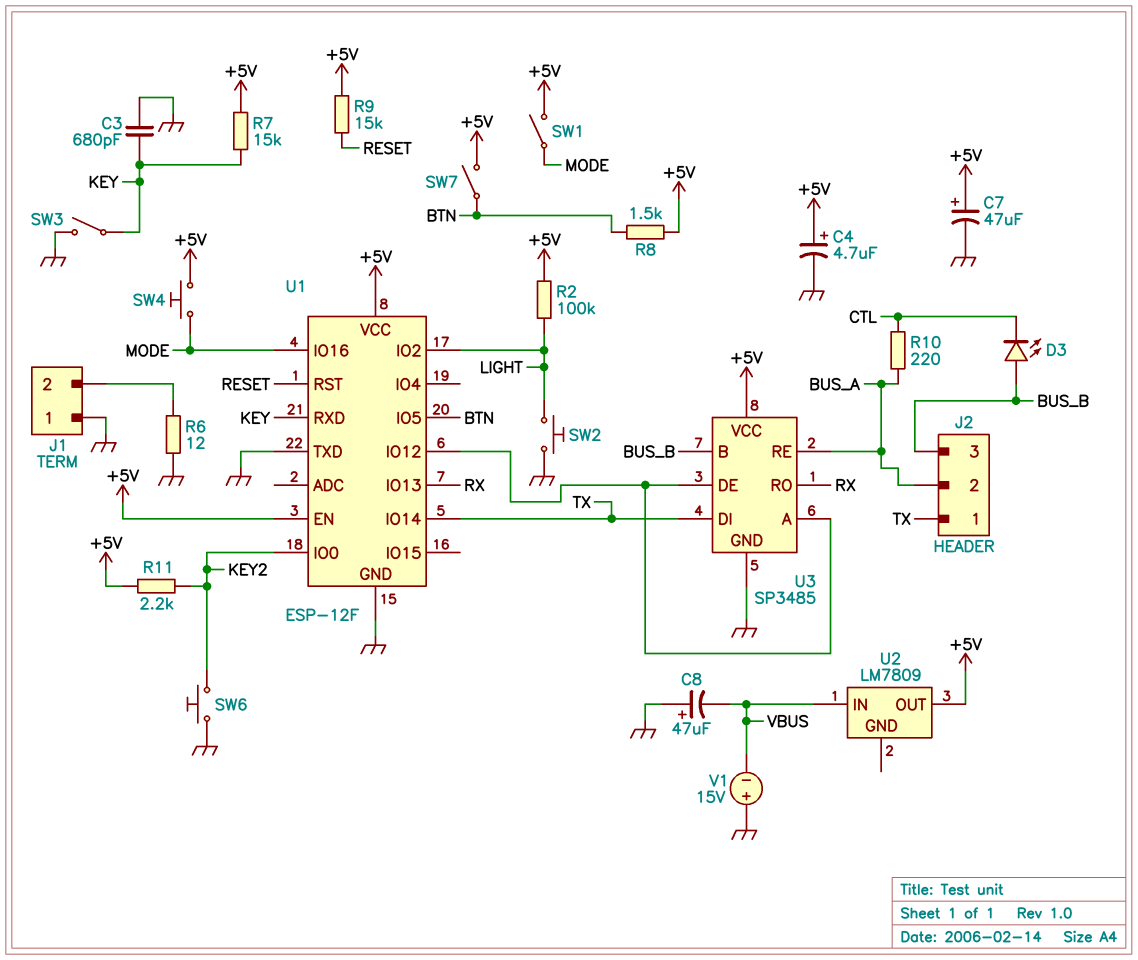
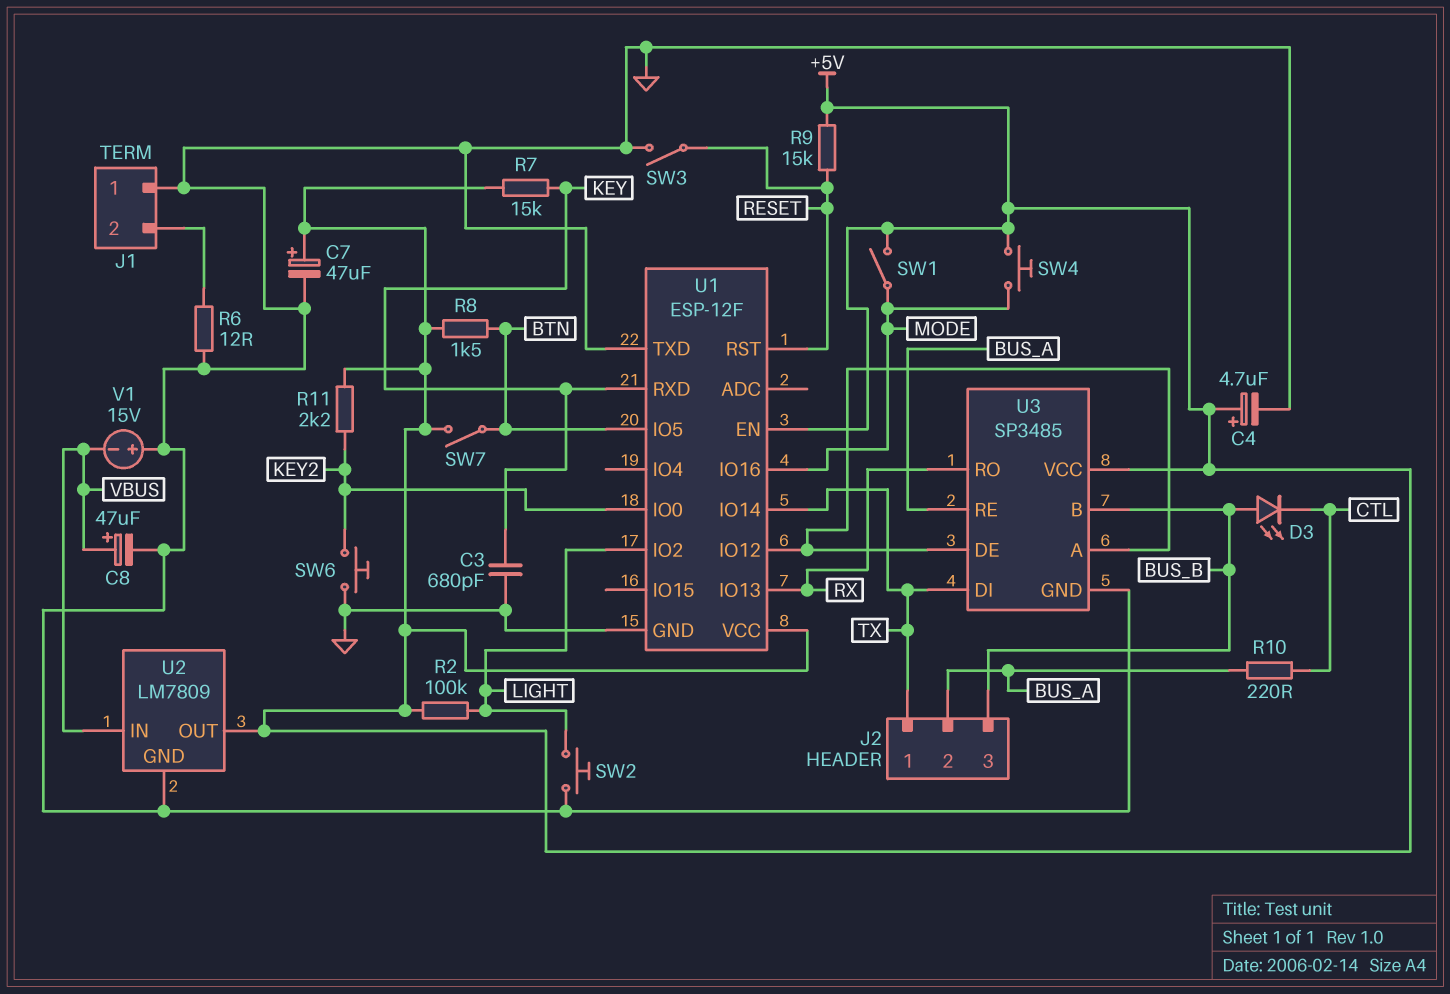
C8: 47uF (plus GND, minus VBUS) -> 47uF (plus VBUS, minus GND)
SW3: switch (GND, KEY) -> switch (GND, RESET)
U2 pin GND: none -> GND

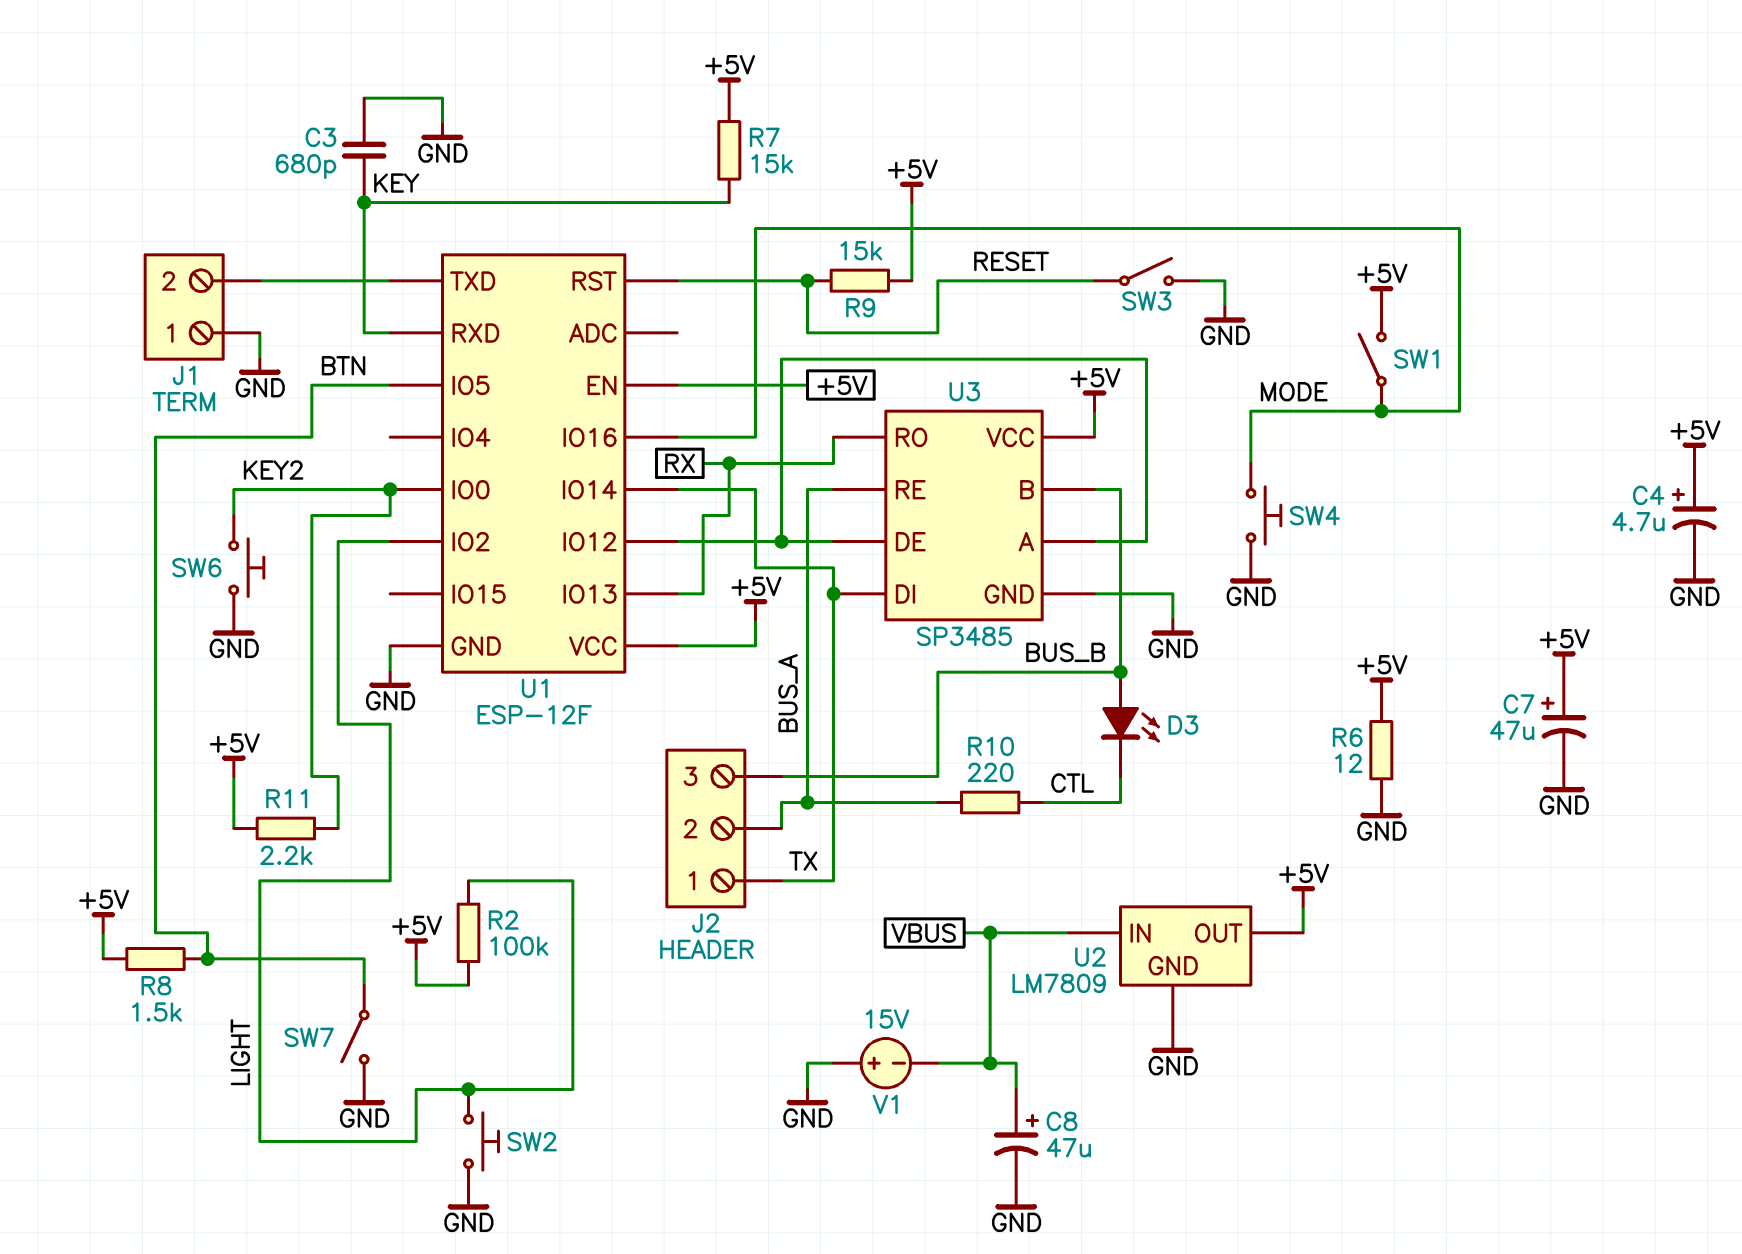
R6: 12 (GND, J1/2) -> 12 (+5V, GND)
SW4: button (+5V, MODE) -> button (GND, MODE)
SW7: switch (+5V, BTN) -> switch (BTN, GND)
U1 pin TXD: GND -> J1/2

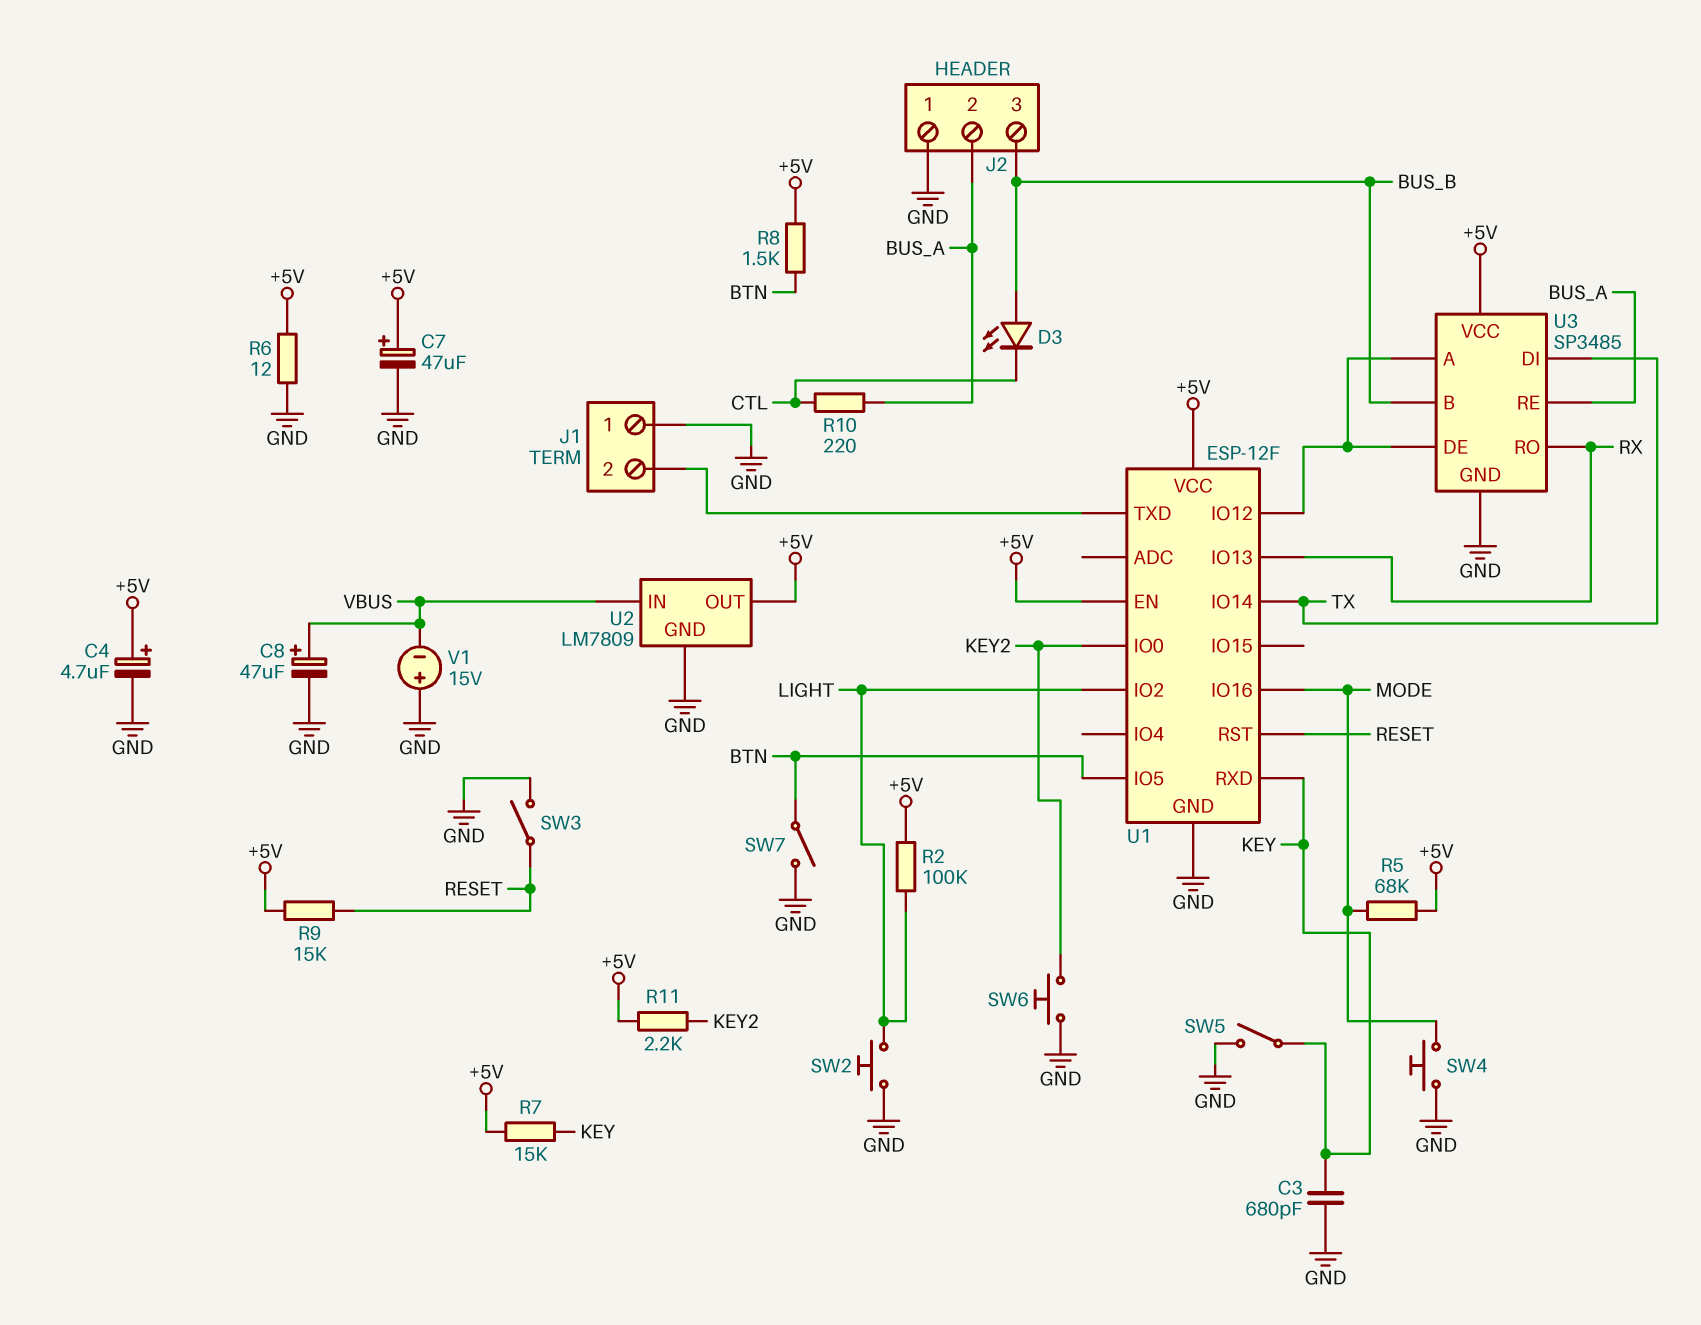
J2 pin 1: TX -> GND
R5: none -> 68k (+5V, MODE)
SW1: switch (+5V, MODE) -> none
SW5: none -> switch (GND, KEY)

